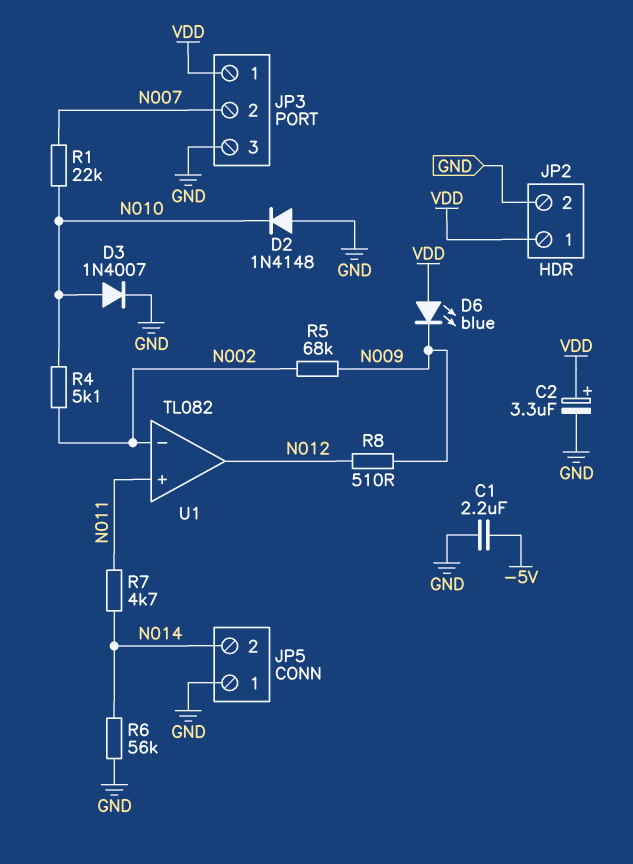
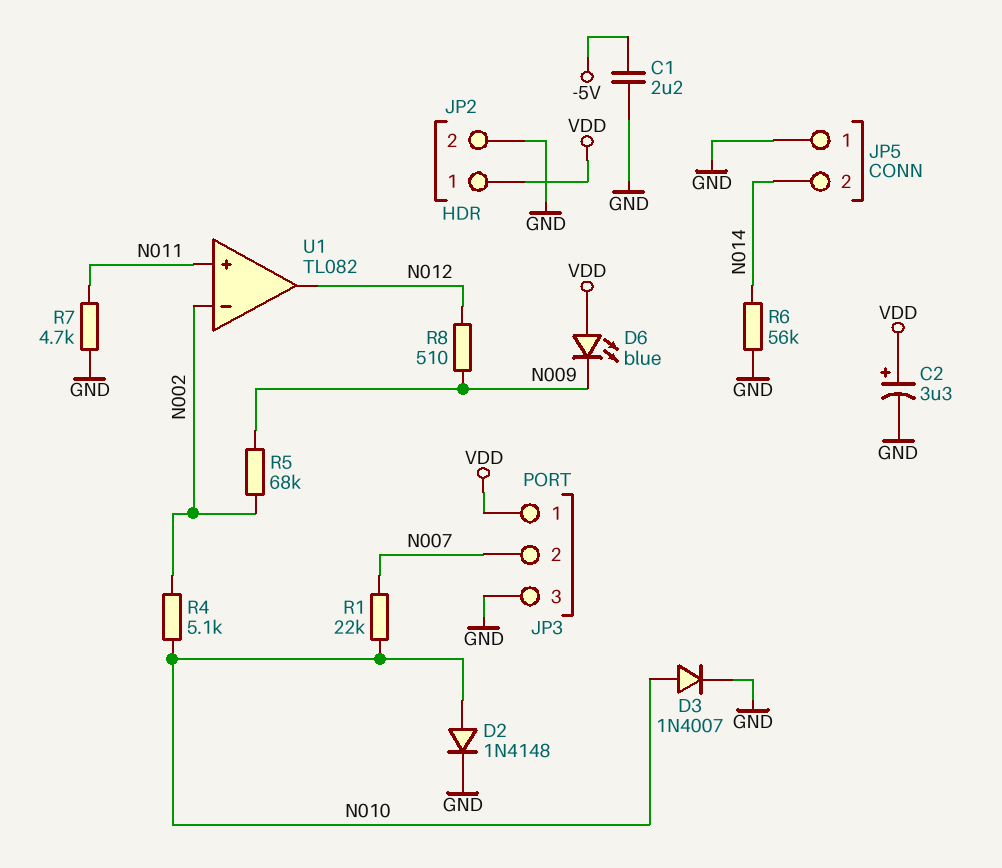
D2: diode 1N4148 (A GND, K N010) -> diode 1N4148 (A N010, K GND)
R7: 4.7k (N011, N014) -> 4.7k (GND, N011)

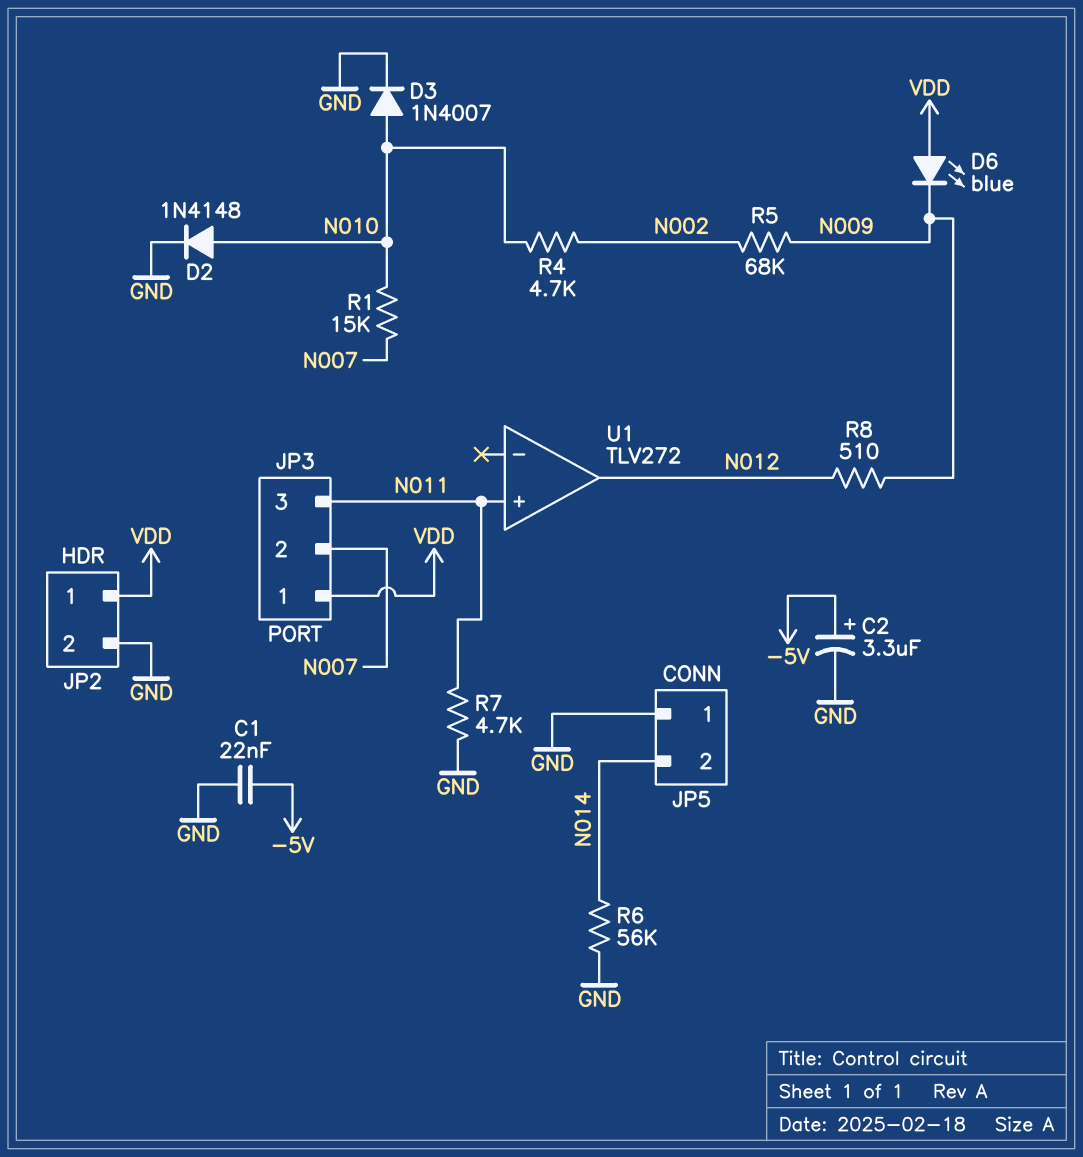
C1: 2.2uF (-5V, GND) -> 22nF (-5V, GND)
C2: 3.3uF (plus VDD, minus GND) -> 3.3uF (plus -5V, minus GND)
JP3 pin 3: GND -> N011
R1: 22k (N007, N010) -> 15k (N007, N010)
R4: 5.1k (N002, N010) -> 4.7k (N002, N010)
U1: TL082 -> TLV272
U1 pin in-: N002 -> none

